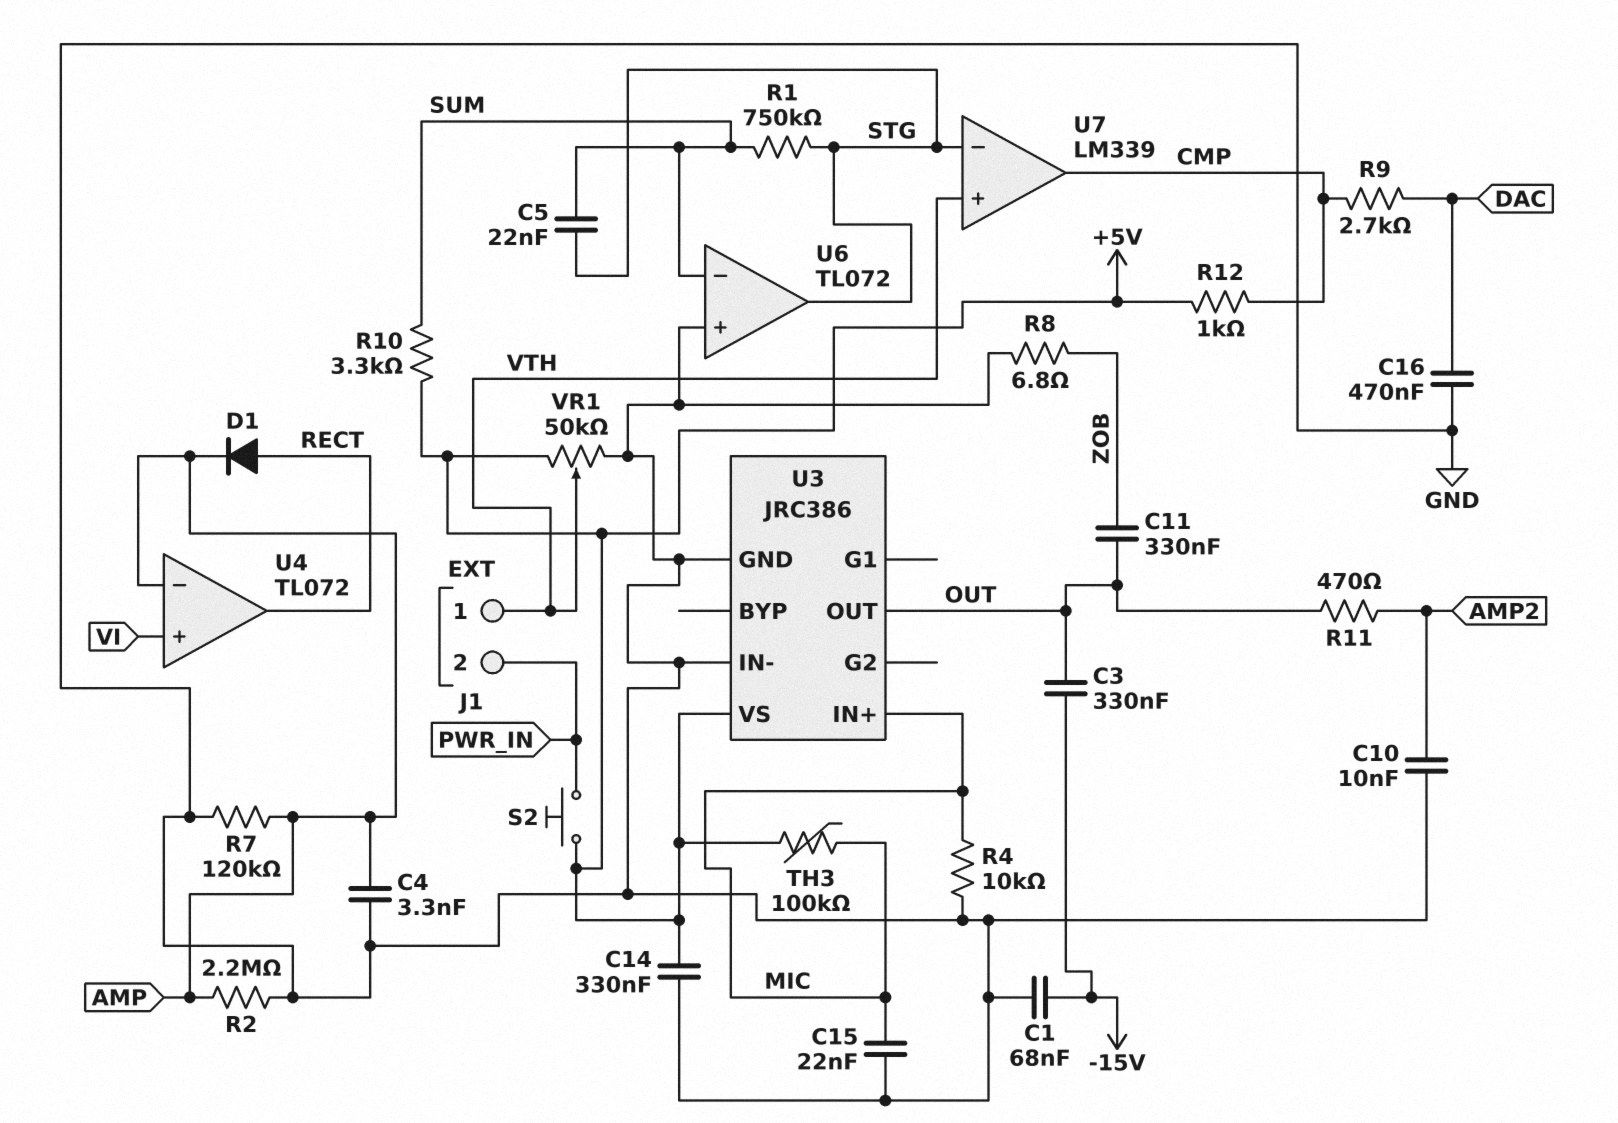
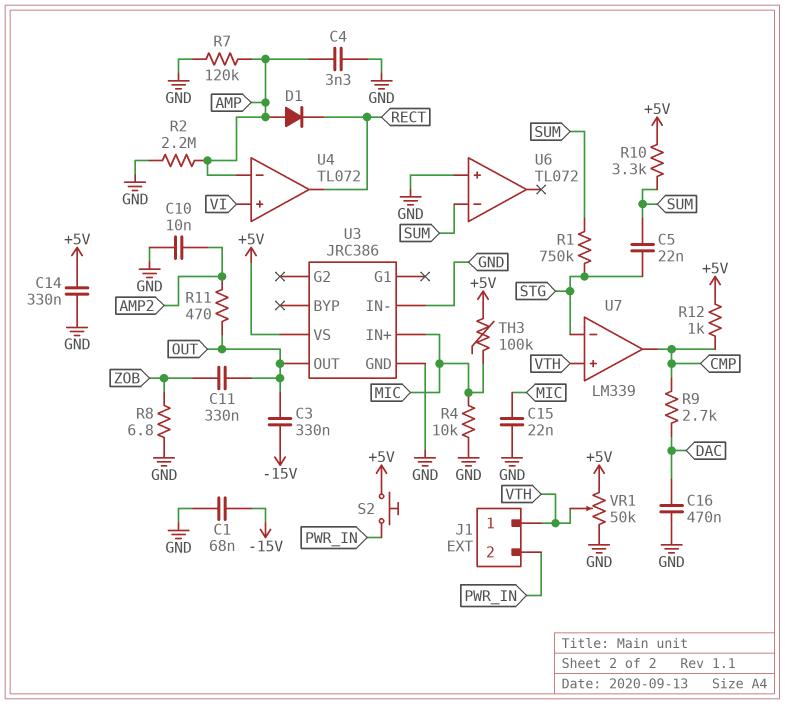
D1: diode (A RECT, K AMP) -> diode (A AMP, K RECT)
U6 pin out: STG -> none

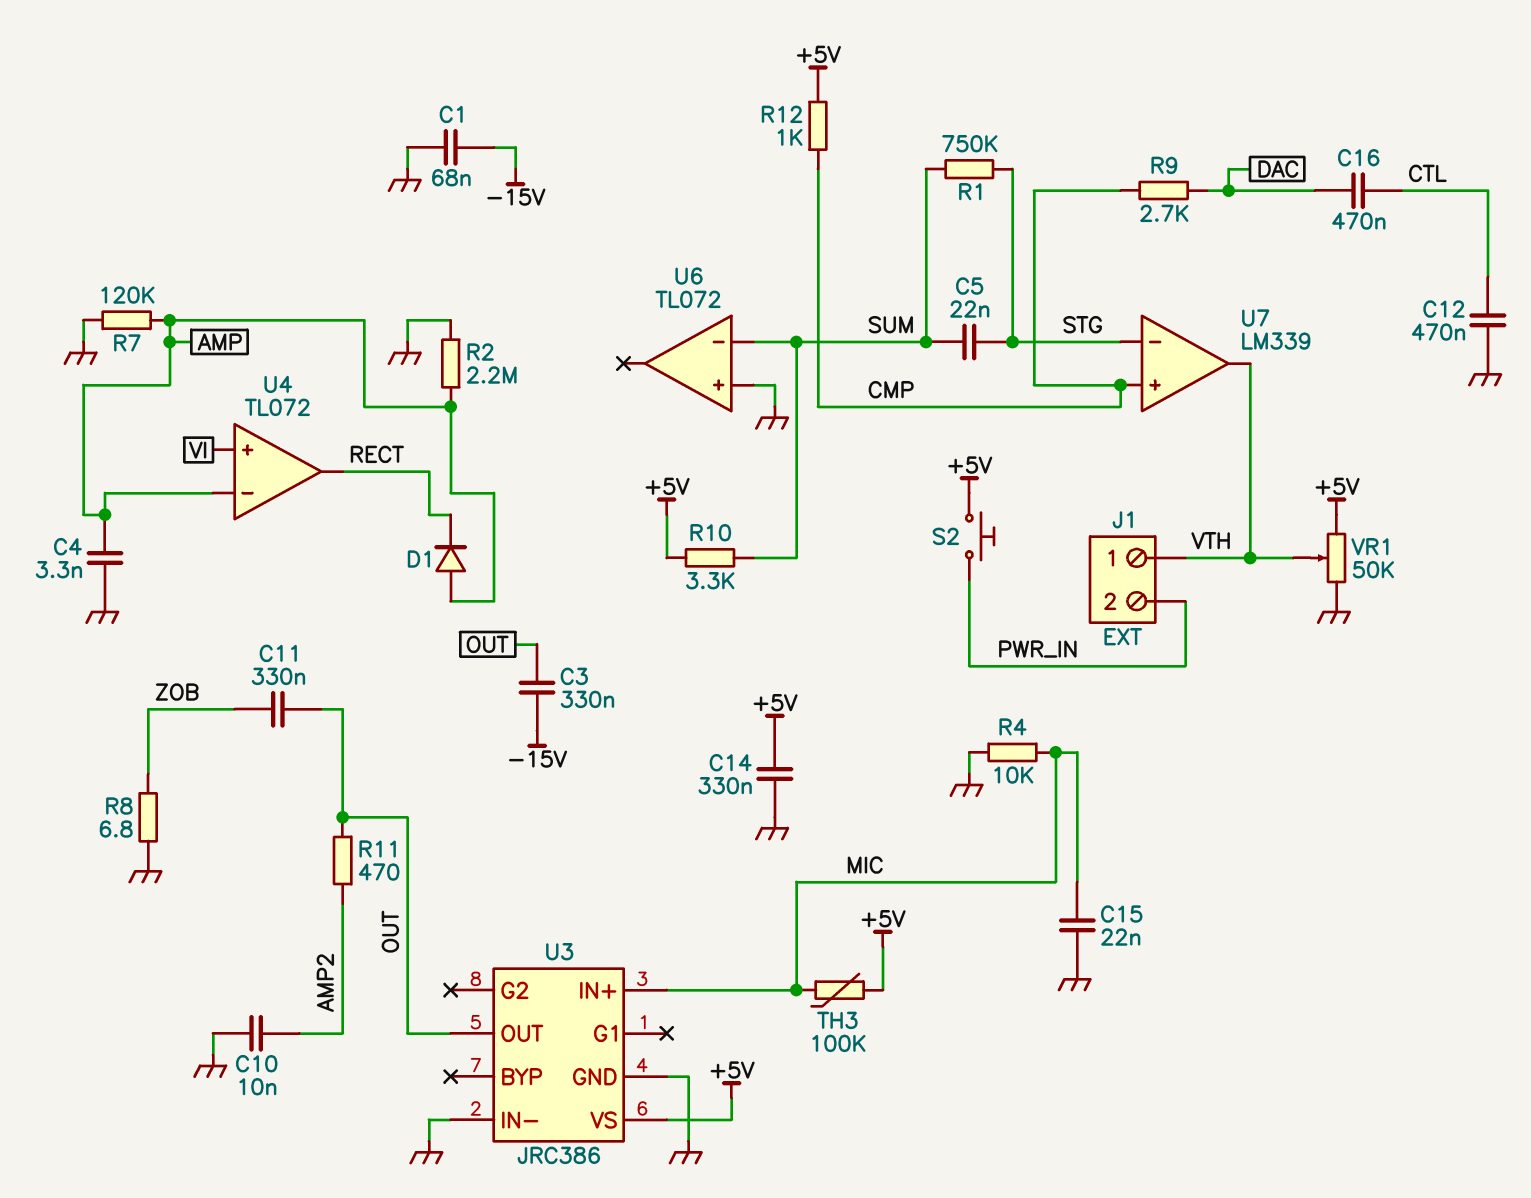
C12: none -> 470nF (CTL, GND)
C16: 470nF (DAC, GND) -> 470nF (CTL, DAC)
U7 pin in+: VTH -> CMP
U7 pin out: CMP -> VTH

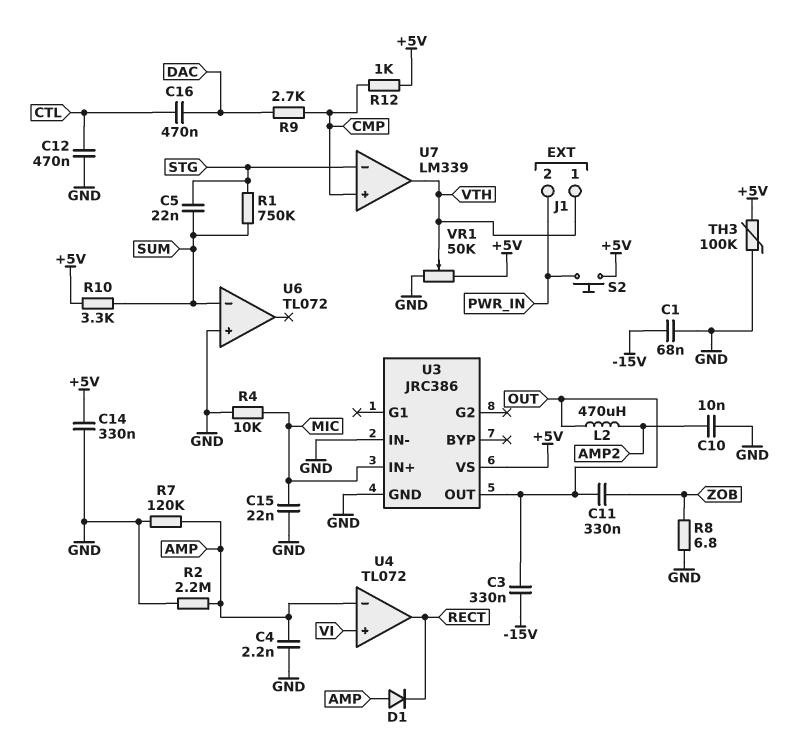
C4: 3.3nF (AMP, GND) -> 2.2nF (AMP, GND)
L2: none -> 470uH (AMP2, OUT)
R11: 470 (AMP2, OUT) -> none
TH3: 100k (+5V, MIC) -> 100k (+5V, GND)

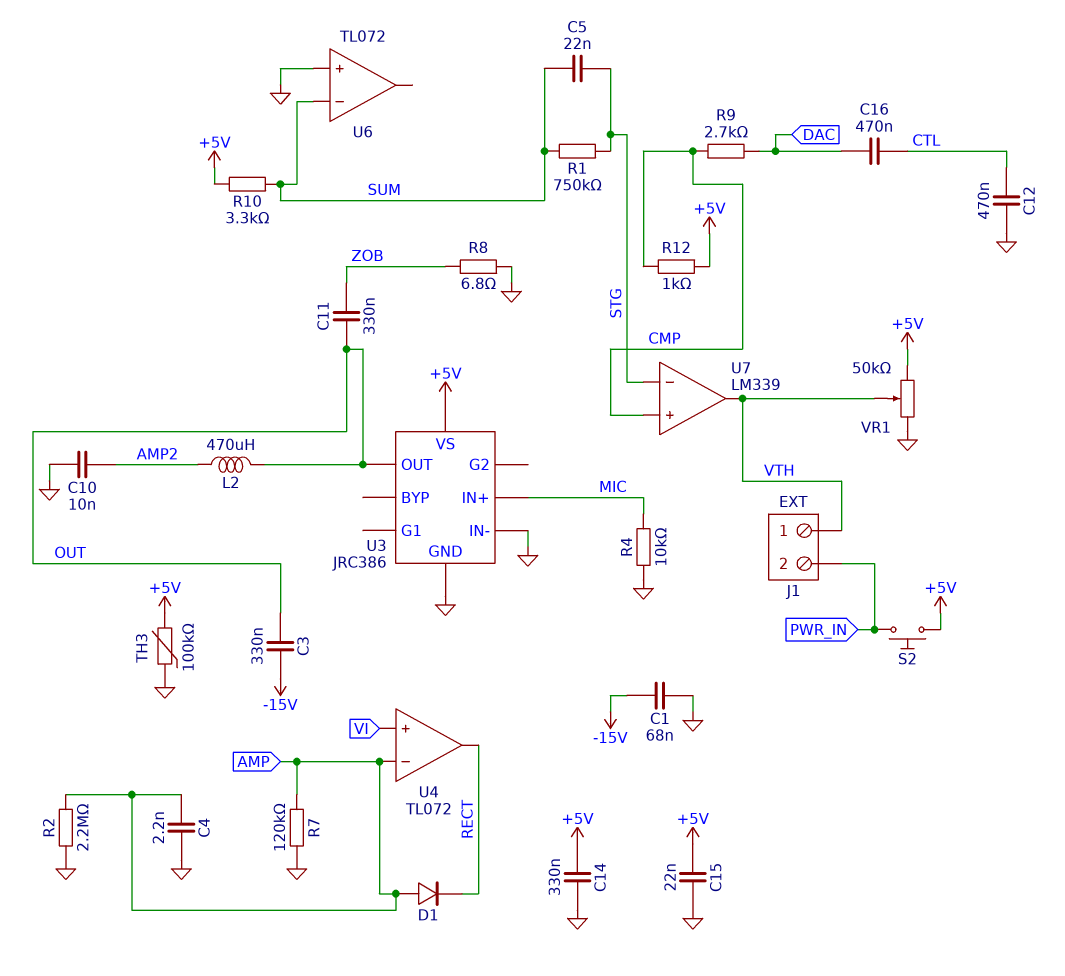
C15: 22nF (GND, MIC) -> 22nF (+5V, GND)

